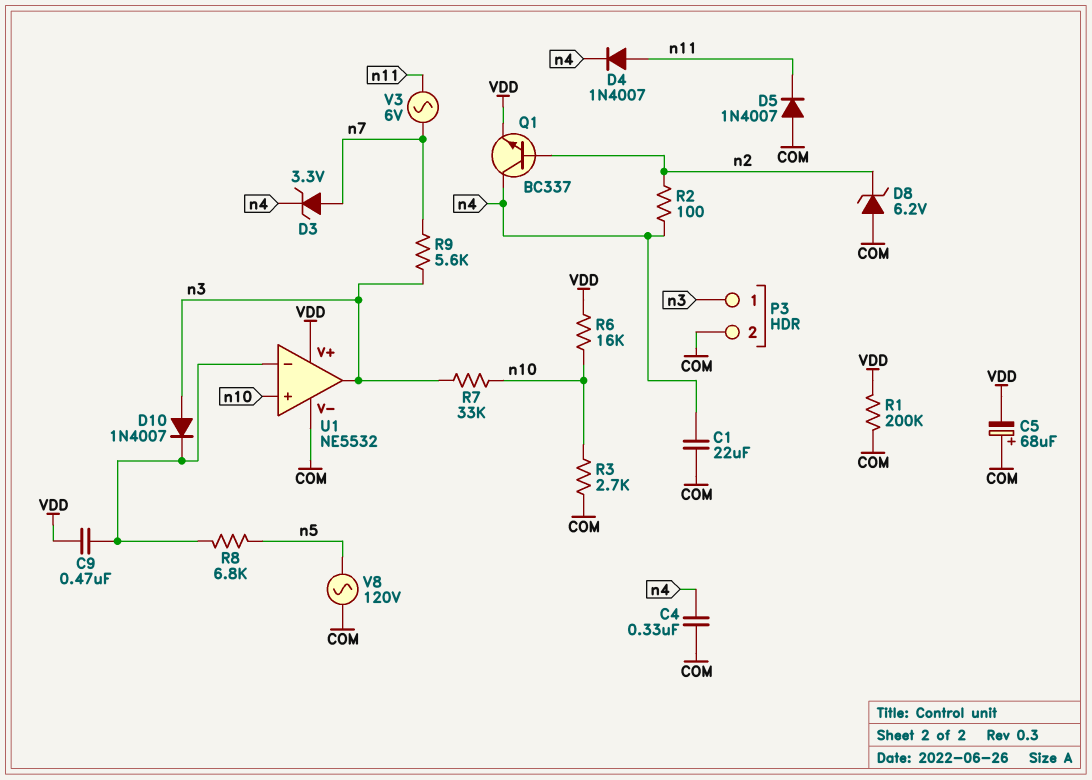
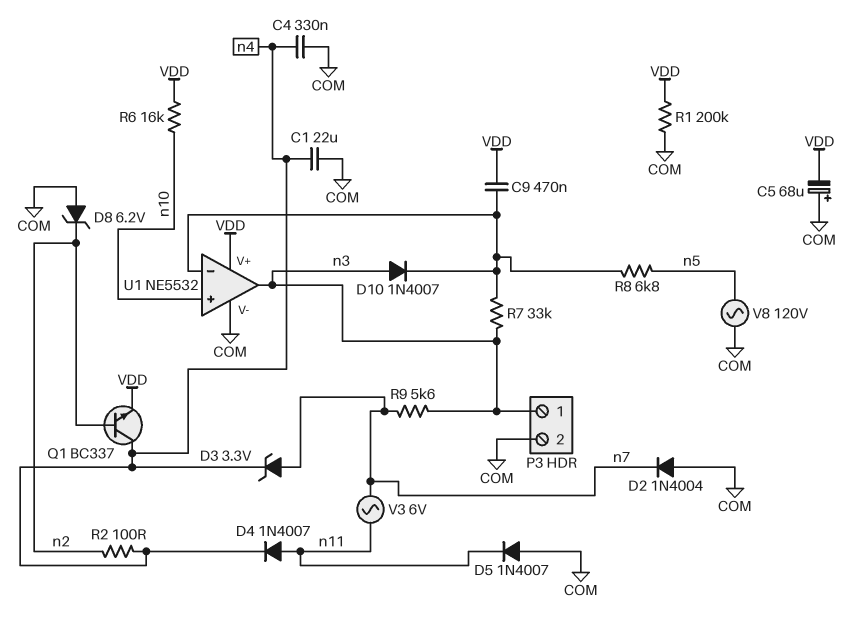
D2: none -> diode 1N4004 (A COM, K n7)
R3: 2.7k (COM, n10) -> none
R7: 33k (n3, n10) -> 33k (U1/in-, n3)

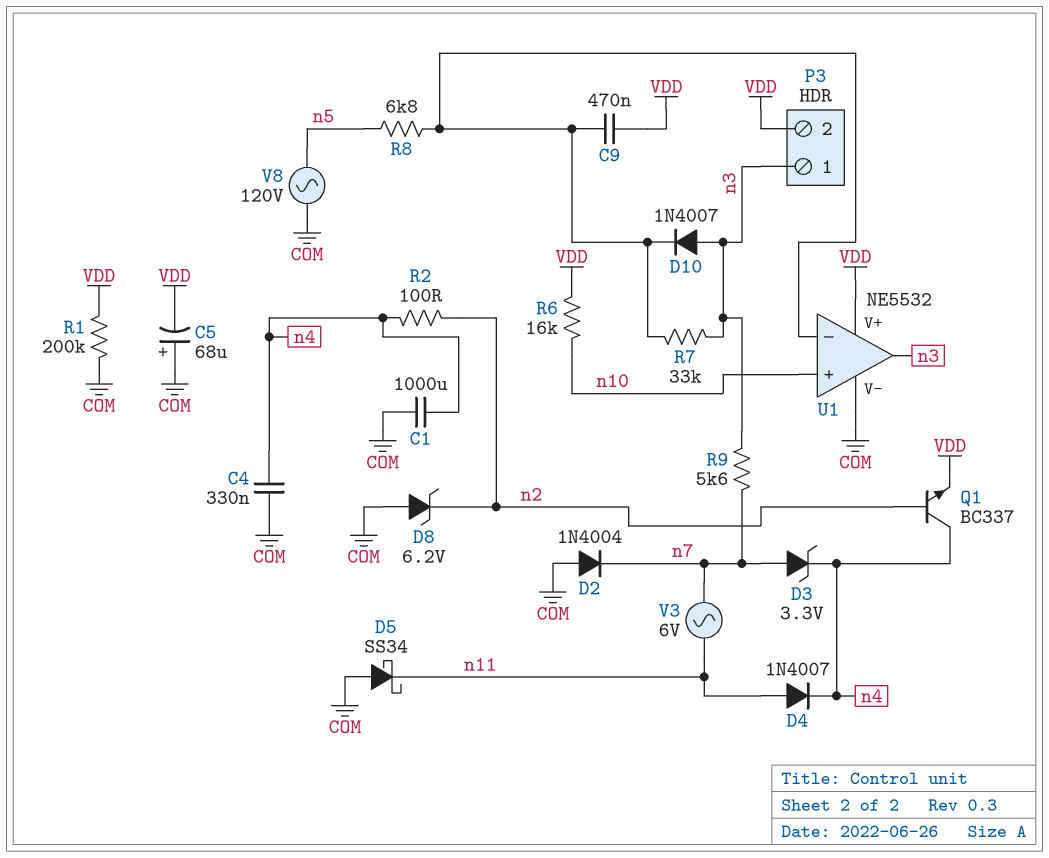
C1: 22uF (COM, n4) -> 1000uF (COM, n4)
D5: diode 1N4007 (A COM, K n11) -> schottky SS34 (A COM, K n11)
P3 pin 2: COM -> VDD

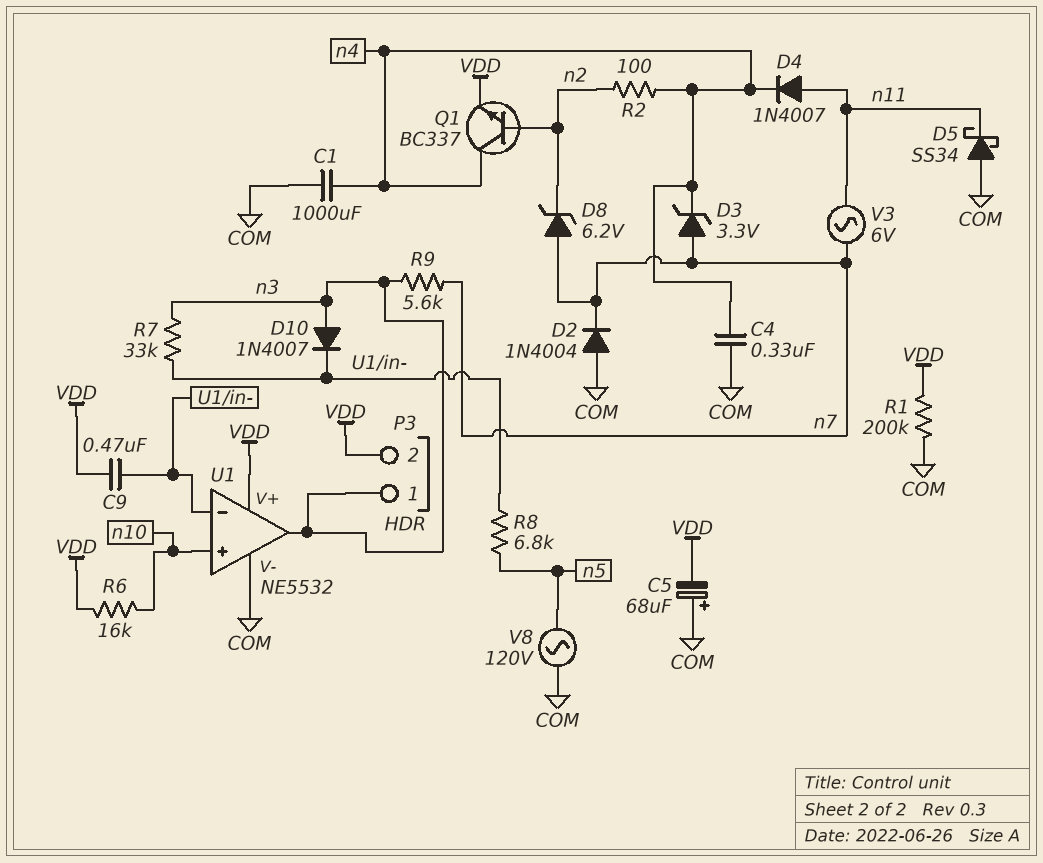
D8: zener 6.2V (A COM, K n2) -> zener 6.2V (A n7, K n2)

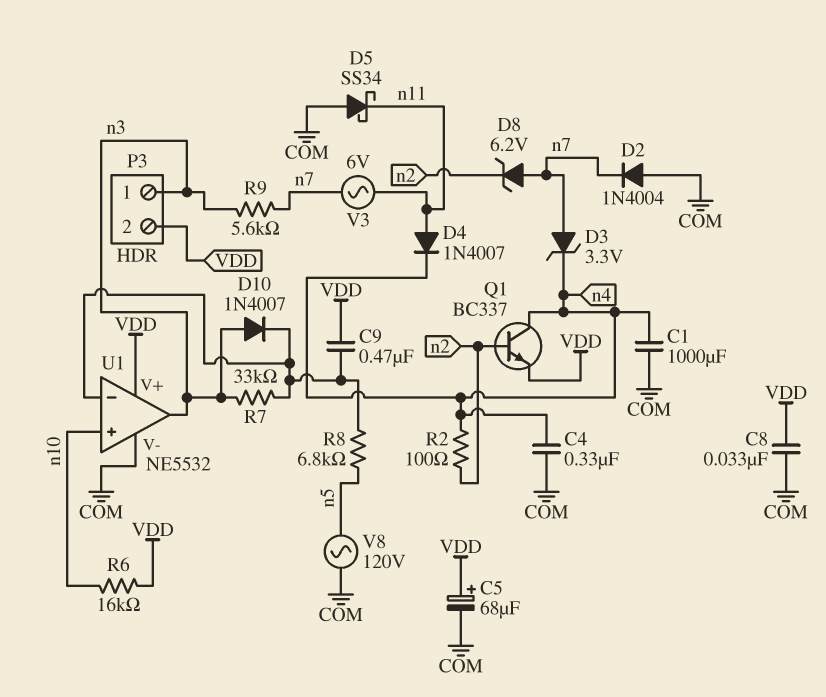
C5: 68uF (plus COM, minus VDD) -> 68uF (plus VDD, minus COM)
C8: none -> 33nF (COM, VDD)
R1: 200k (COM, VDD) -> none

